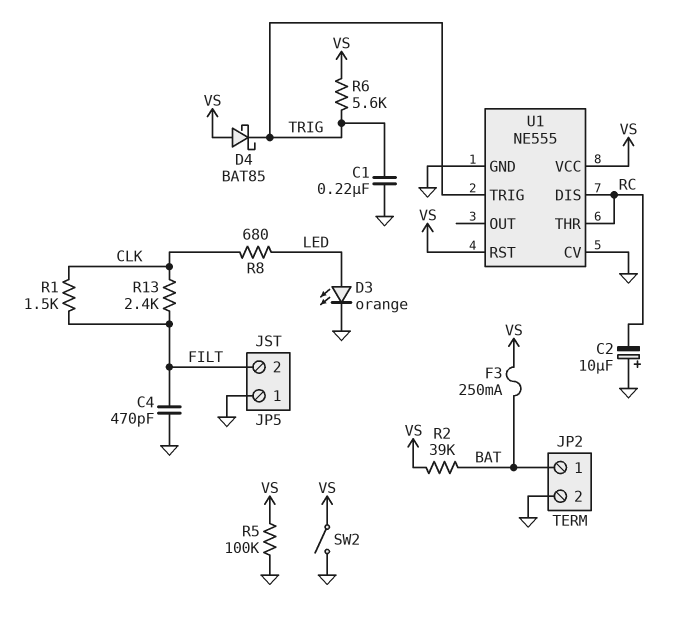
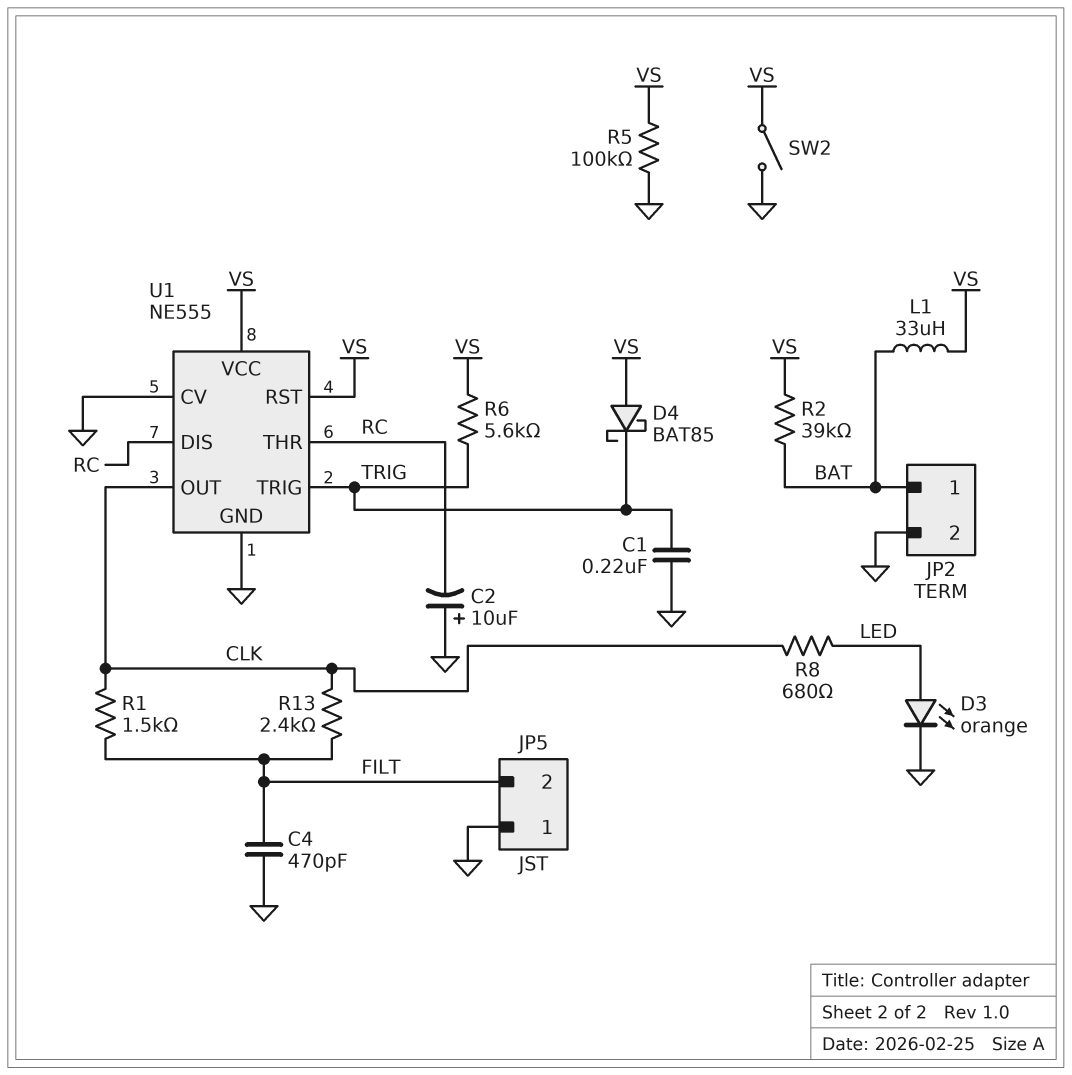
F3: 250mA (BAT, VS) -> none
L1: none -> 33uH (BAT, VS)
U1 pin OUT: none -> CLK

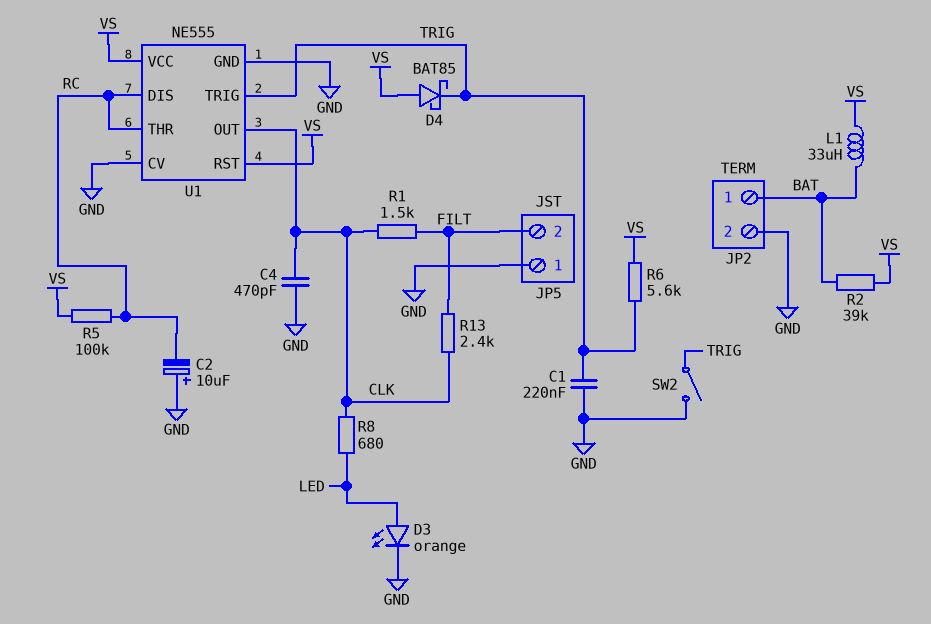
C4: 470pF (FILT, GND) -> 470pF (CLK, GND)
R5: 100k (GND, VS) -> 100k (RC, VS)
SW2: switch (GND, VS) -> switch (GND, TRIG)

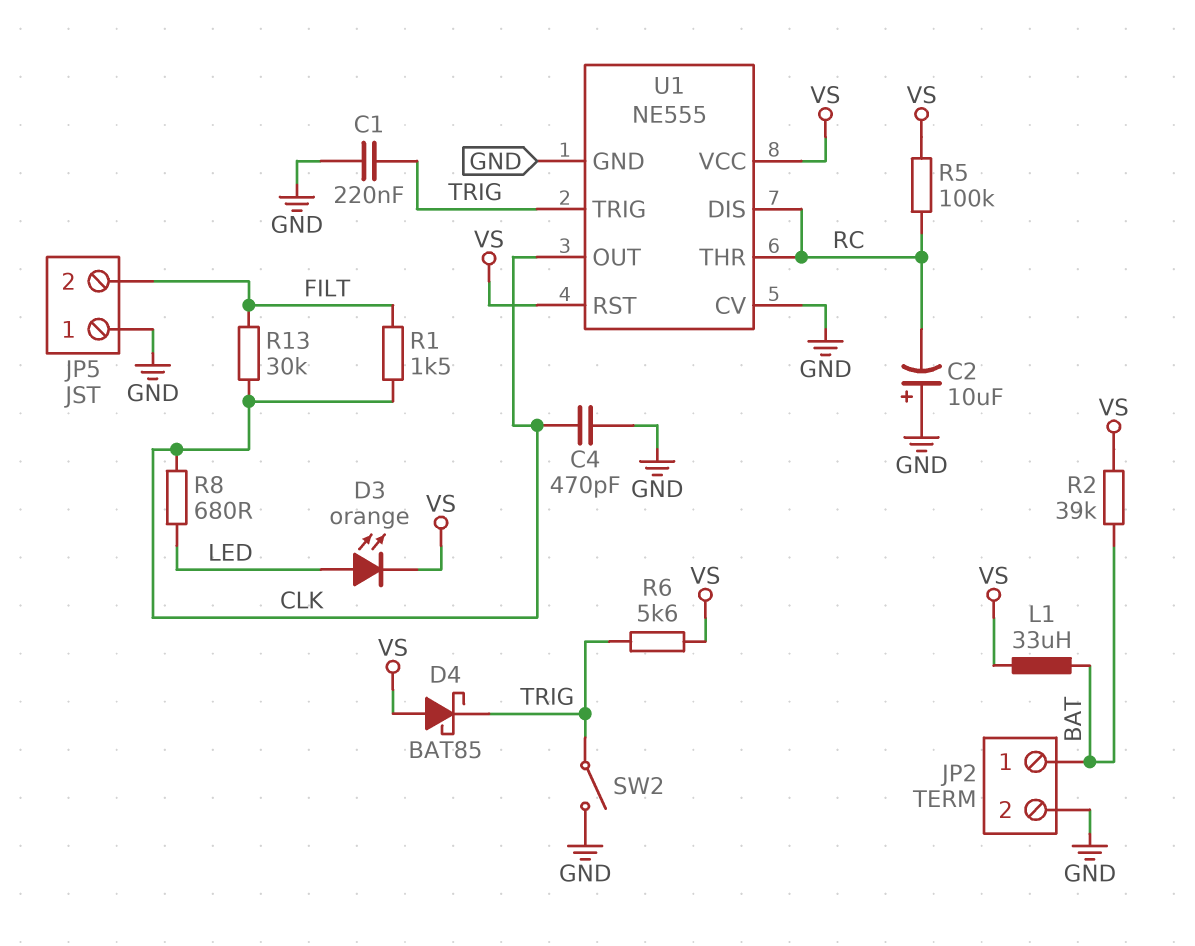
D3: LED orange (A LED, K GND) -> LED orange (A LED, K VS)
R13: 2.4k (CLK, FILT) -> 30k (CLK, FILT)

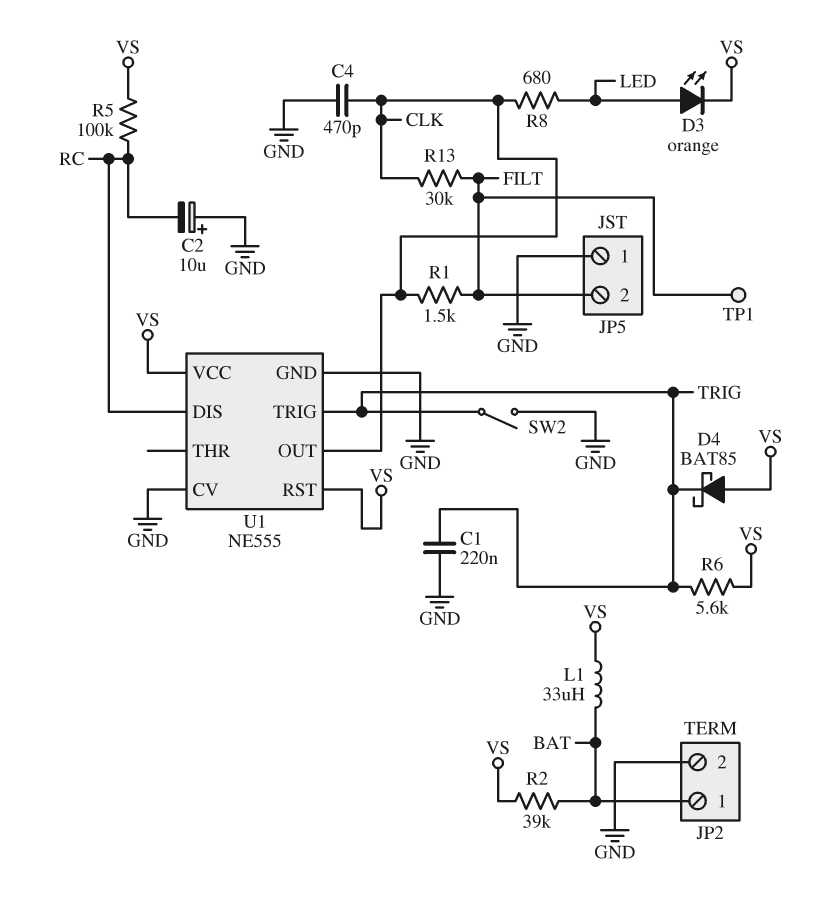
TP1: none -> test point (FILT)
U1 pin THR: RC -> none

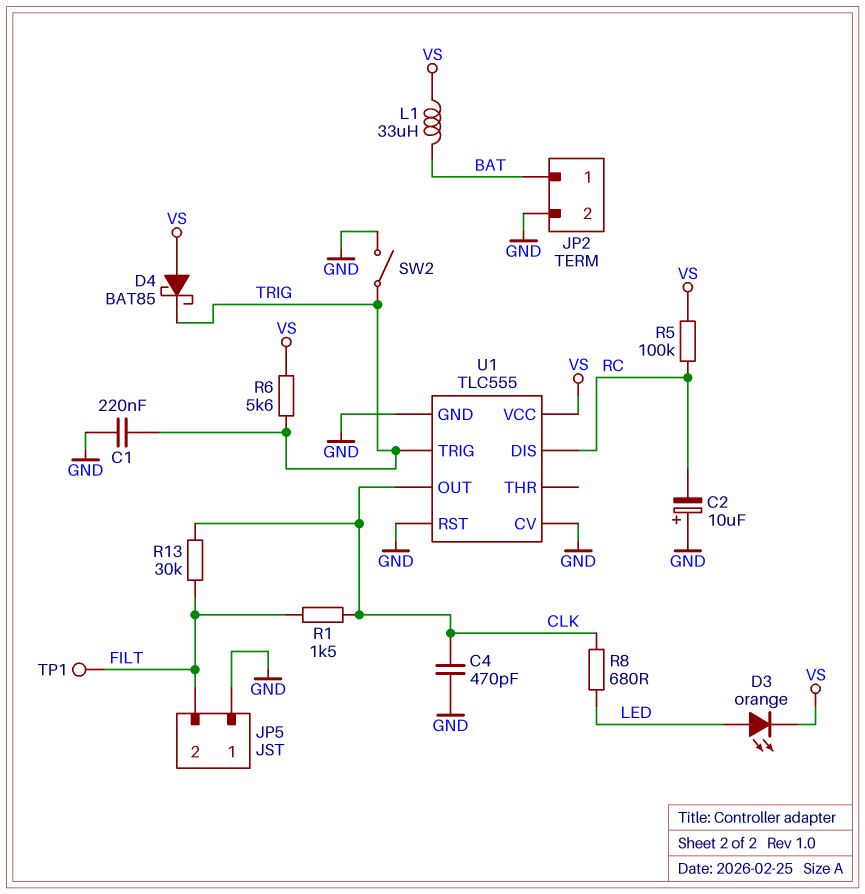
R2: 39k (BAT, VS) -> none
U1: NE555 -> TLC555
U1 pin RST: VS -> GND

